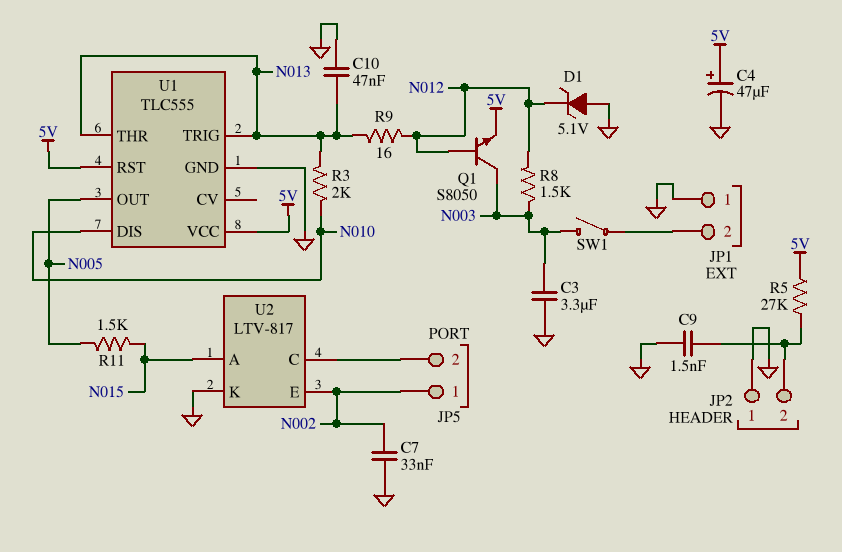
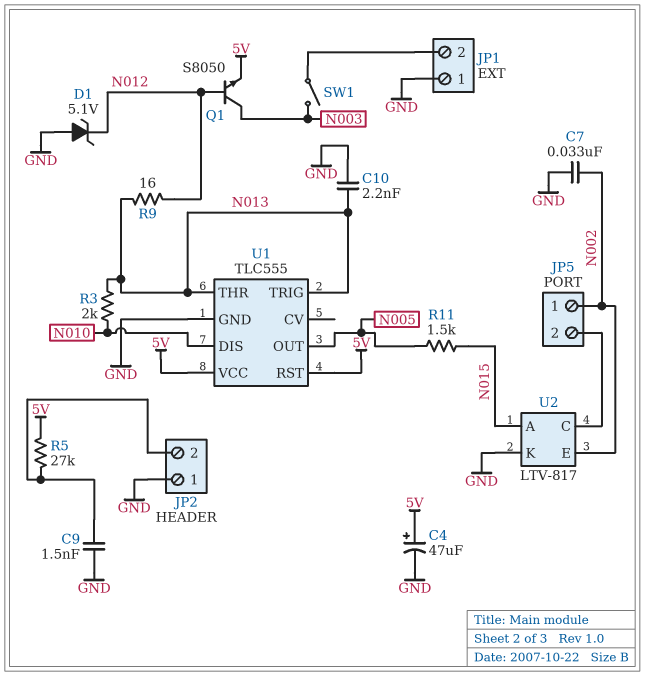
C3: 3.3uF (GND, N003) -> none
C10: 47nF (GND, N013) -> 2.2nF (GND, N013)
R8: 1.5k (N003, N012) -> none

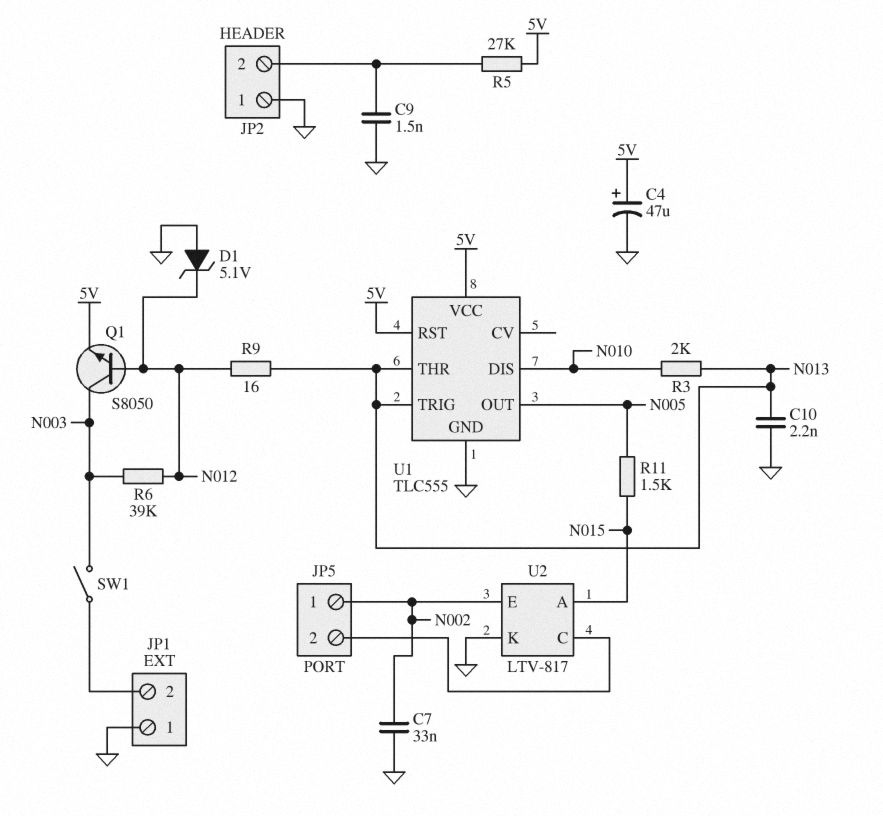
R6: none -> 39k (N003, N012)

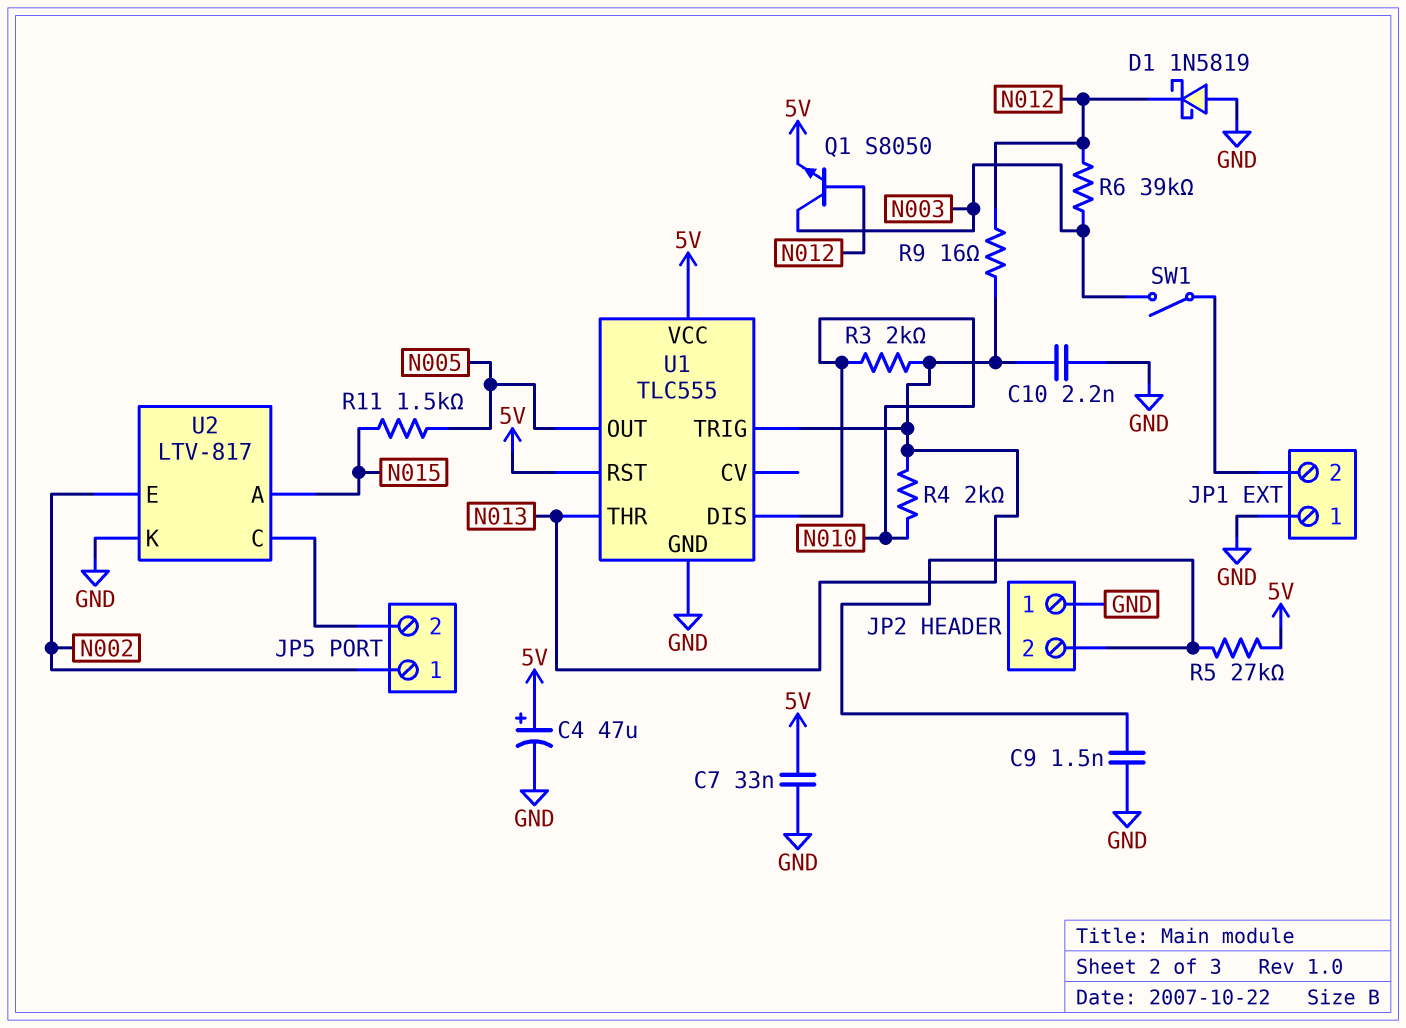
C7: 33nF (GND, N002) -> 33nF (5V, GND)
D1: zener 5.1V (A GND, K N012) -> schottky 1N5819 (A GND, K N012)
R4: none -> 2k (N010, N013)

